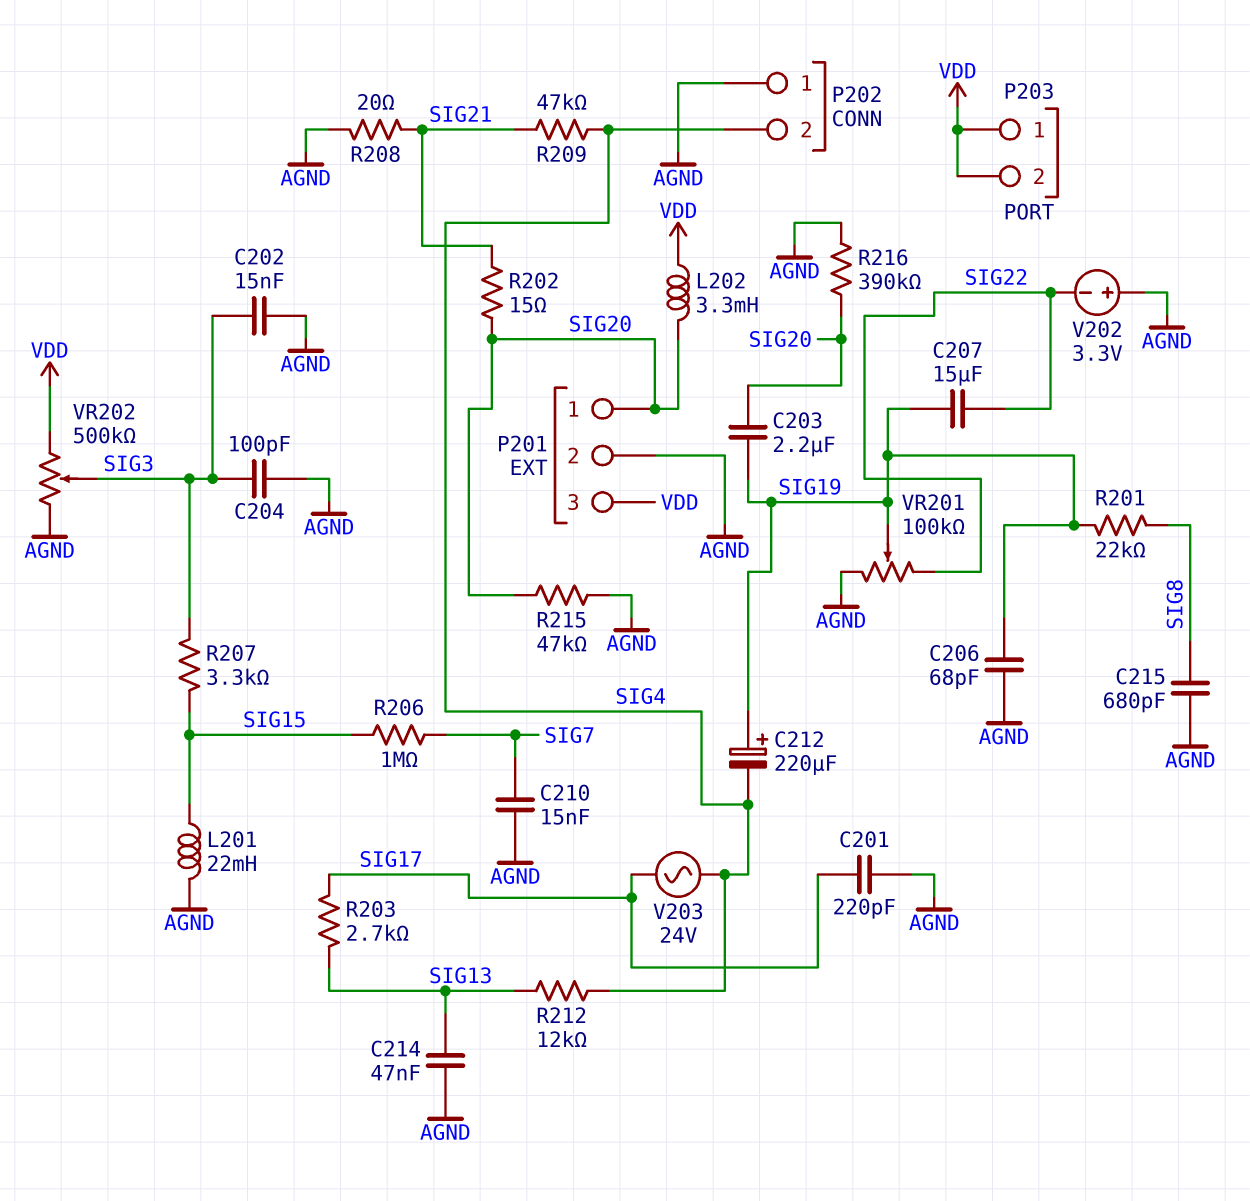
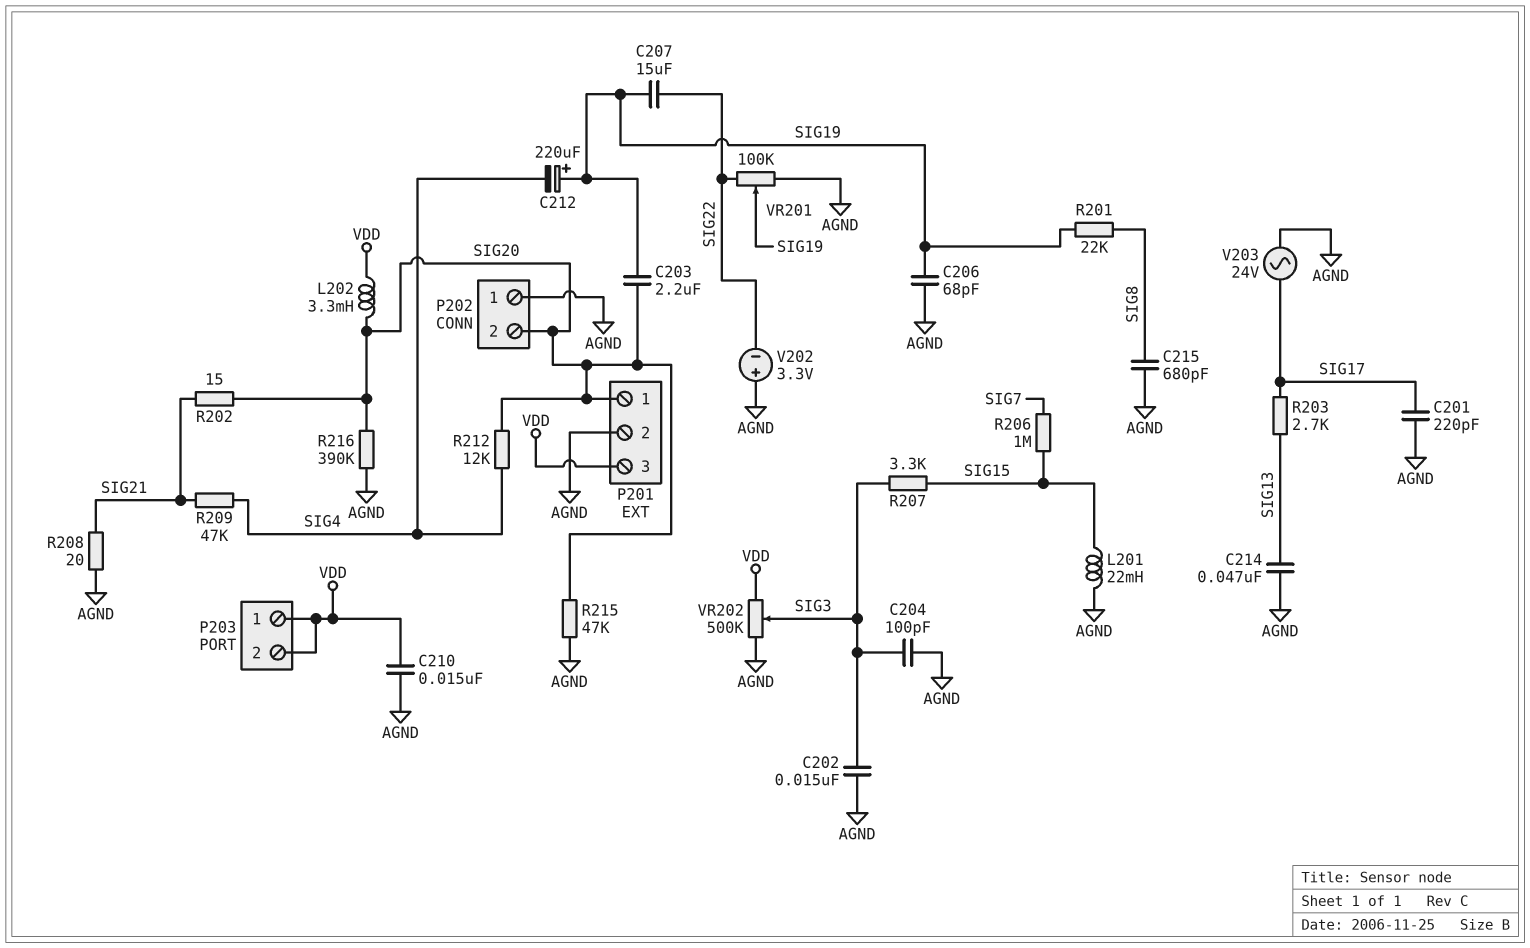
C210: 15nF (AGND, SIG7) -> 15nF (AGND, VDD)
P202 pin 2: SIG4 -> SIG20
R212: 12k (SIG4, SIG13) -> 12k (SIG4, SIG20)
V203: AC 24V (SIG4, SIG17) -> AC 24V (AGND, SIG17)

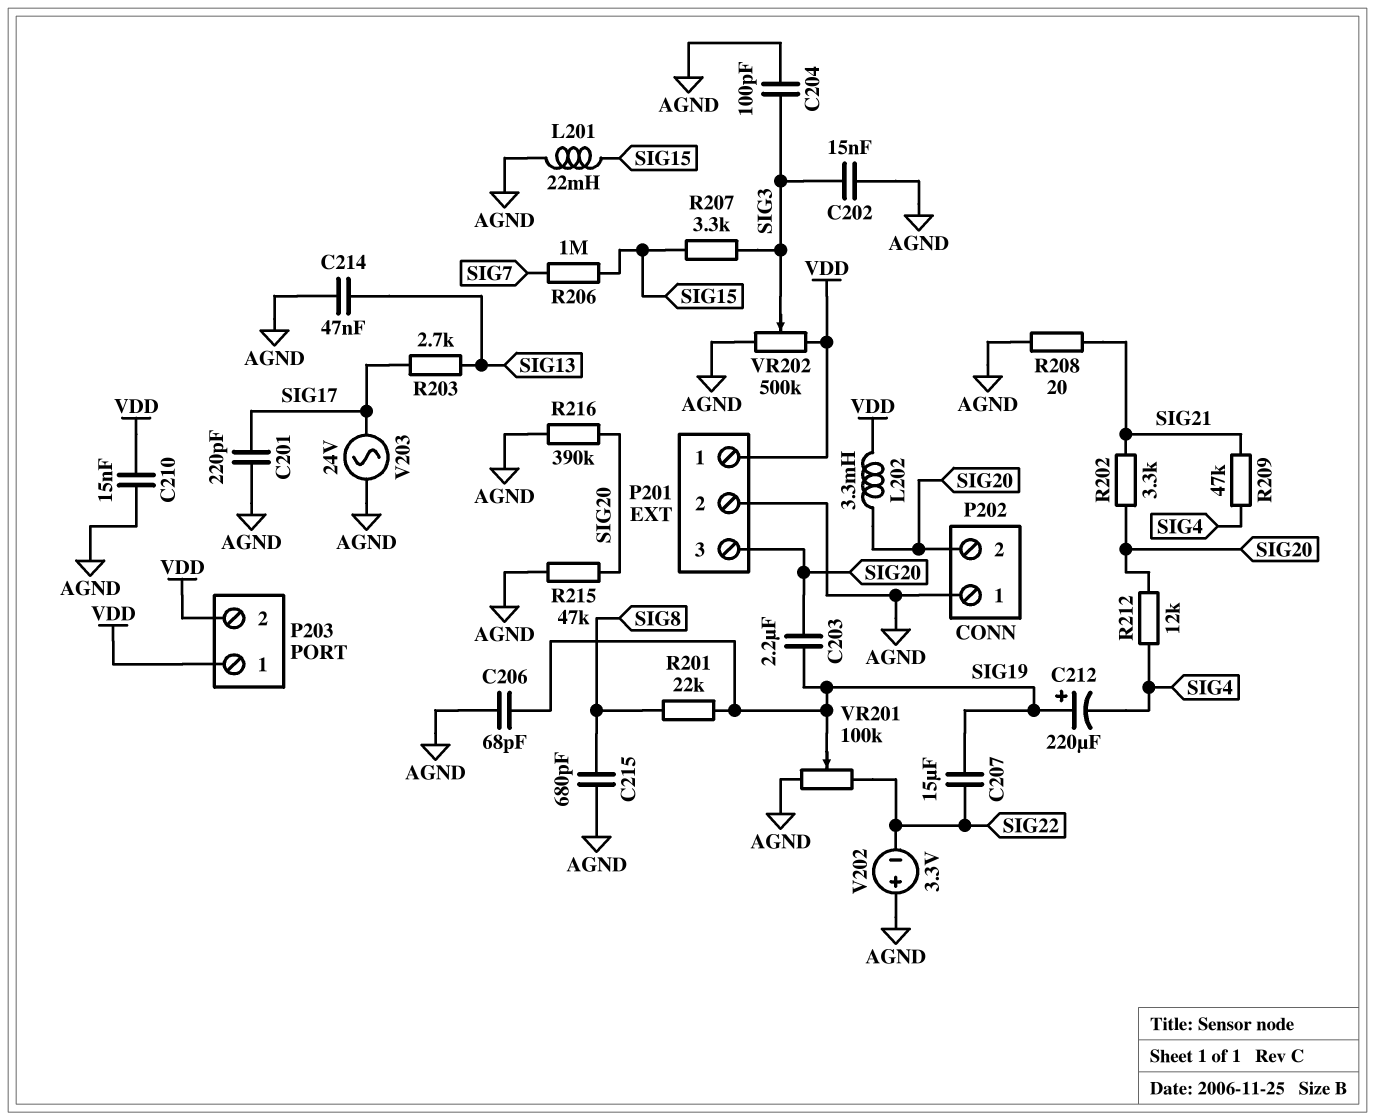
P201 pin 1: SIG20 -> VDD
P201 pin 3: VDD -> SIG20
R202: 15 (SIG20, SIG21) -> 3.3k (SIG20, SIG21)

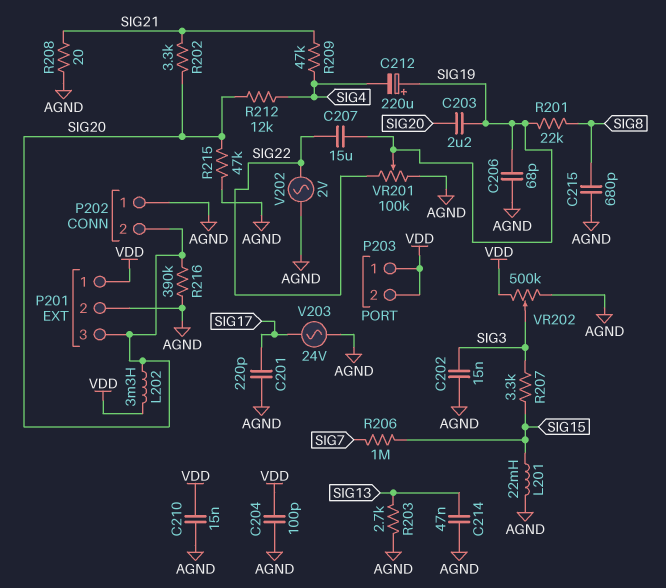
C204: 100pF (AGND, SIG3) -> 100pF (AGND, VDD)
R203: 2.7k (SIG13, SIG17) -> 2.7k (AGND, SIG13)
V202: 3.3V (plus AGND, minus SIG22) -> AC 2V (AGND, SIG22)

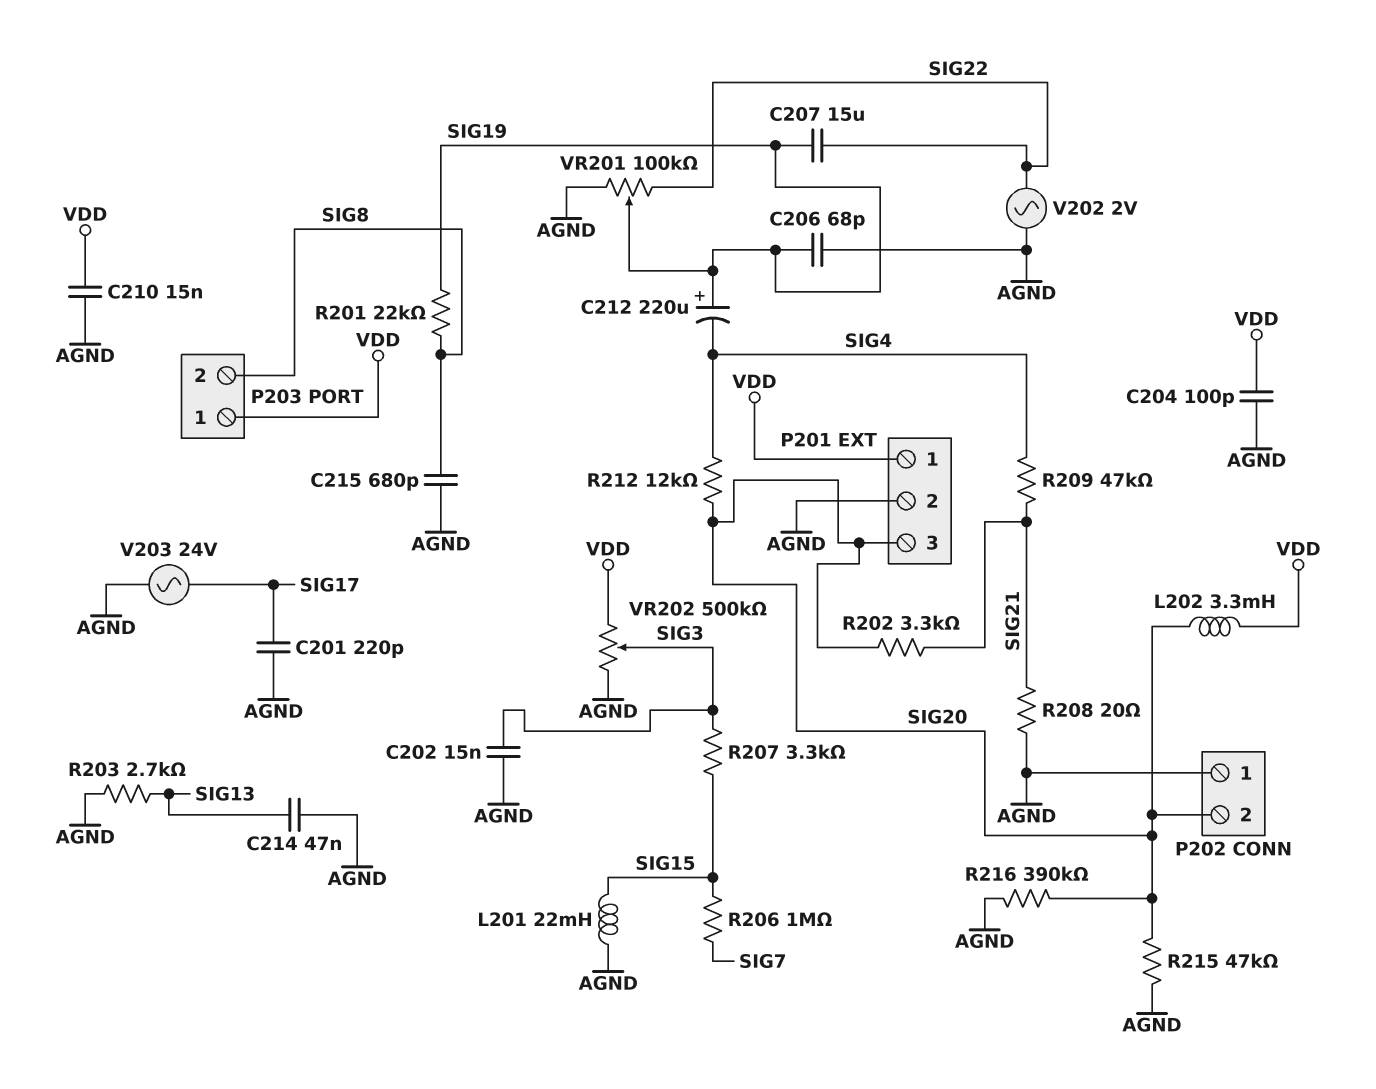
C203: 2.2uF (SIG19, SIG20) -> none
P203 pin 2: VDD -> SIG8

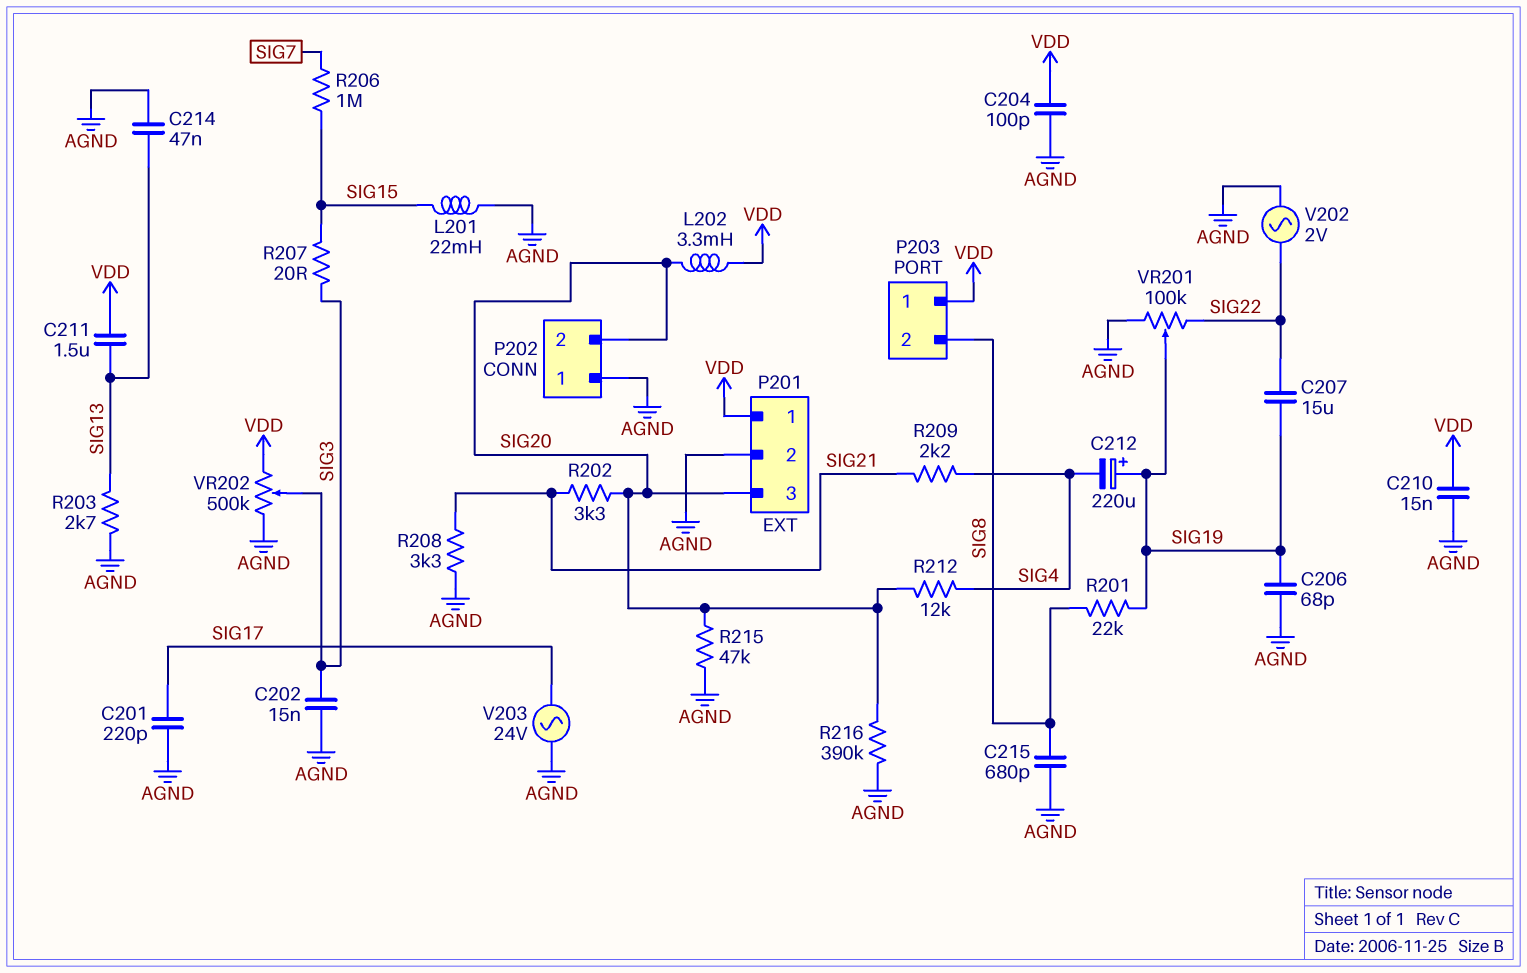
C211: none -> 1.5uF (SIG13, VDD)
R207: 3.3k (SIG3, SIG15) -> 20 (SIG3, SIG15)
R208: 20 (AGND, SIG21) -> 3.3k (AGND, SIG21)
R209: 47k (SIG4, SIG21) -> 2.2k (SIG4, SIG21)

